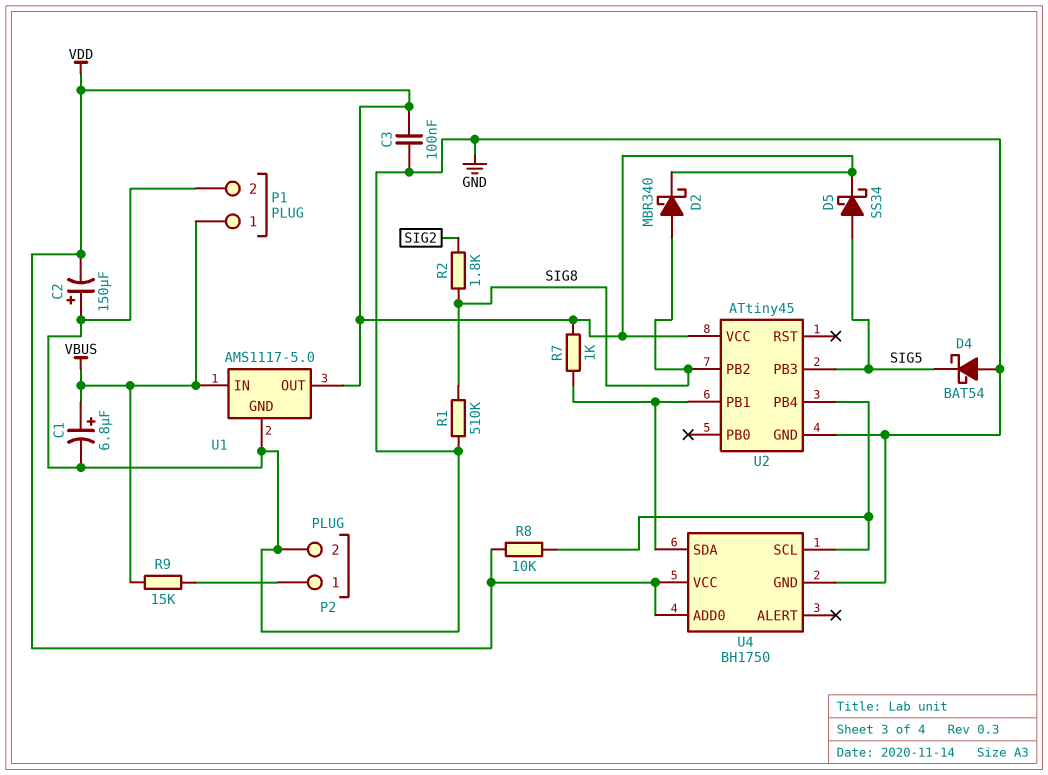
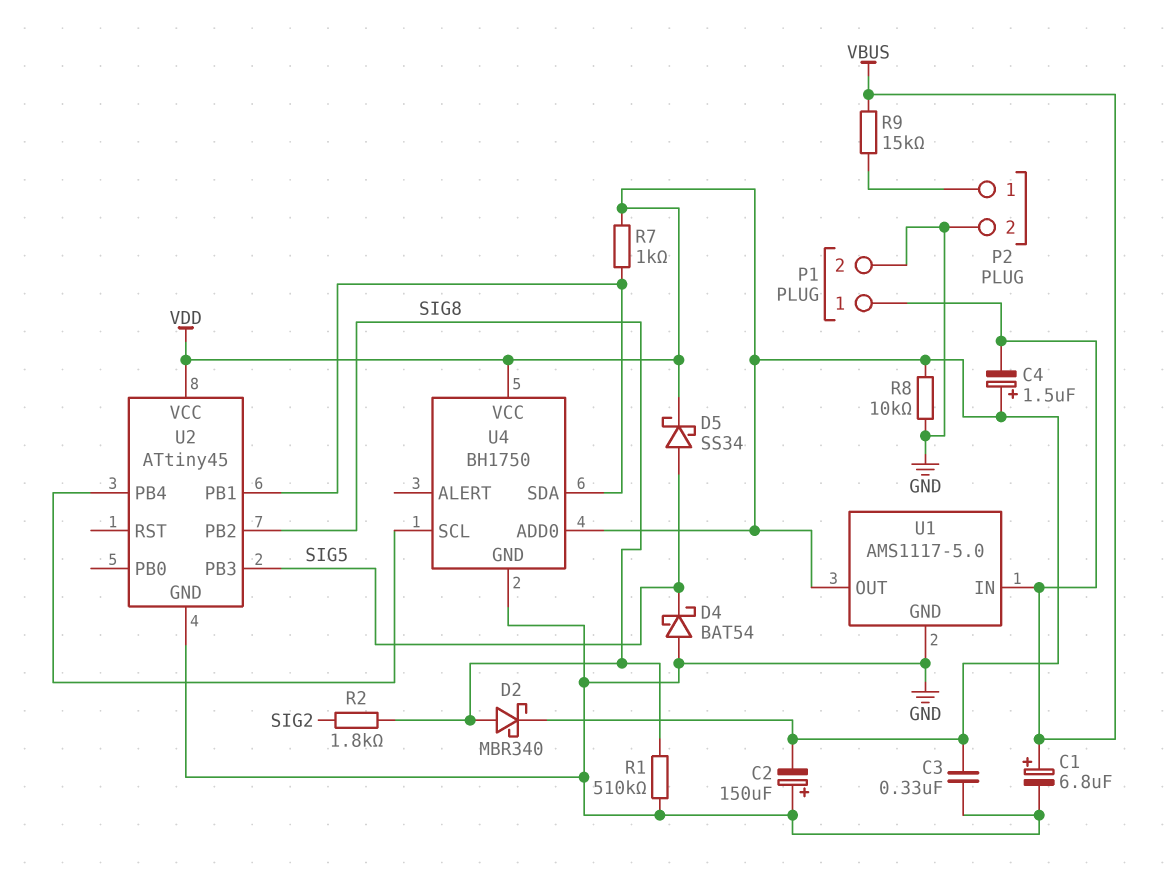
C3: 100nF (GND, VDD) -> 330nF (GND, VDD)
C4: none -> 1.5uF (plus VDD, minus VBUS)
R8: 10k (U2/PB4, VDD) -> 10k (GND, VDD)

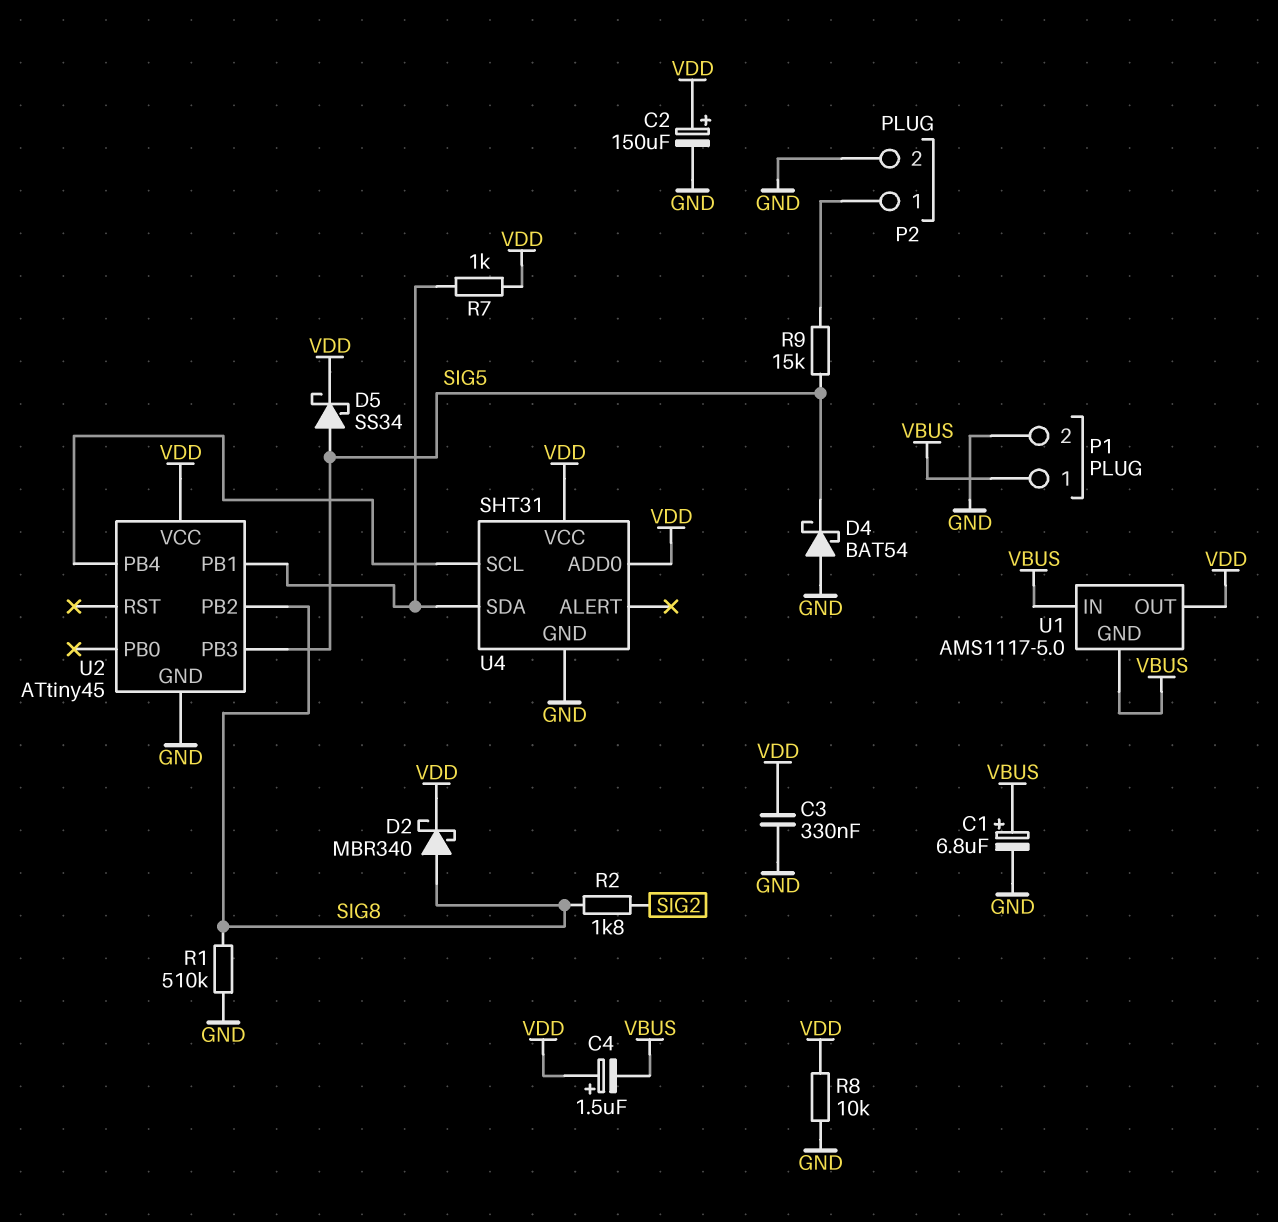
C2: 150uF (plus GND, minus VDD) -> 150uF (plus VDD, minus GND)
R9: 15k (P2/1, VBUS) -> 15k (P2/1, SIG5)
U1 pin GND: GND -> VBUS
U4: BH1750 -> SHT31

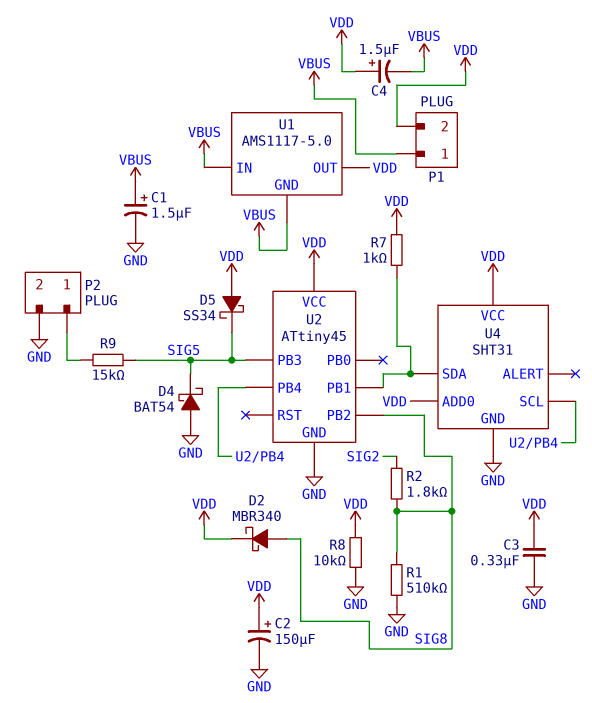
C1: 6.8uF (plus VBUS, minus GND) -> 1.5uF (plus VBUS, minus GND)
D5: schottky SS34 (A SIG5, K VDD) -> schottky SS34 (A VDD, K SIG5)
P1 pin 2: GND -> VDD

